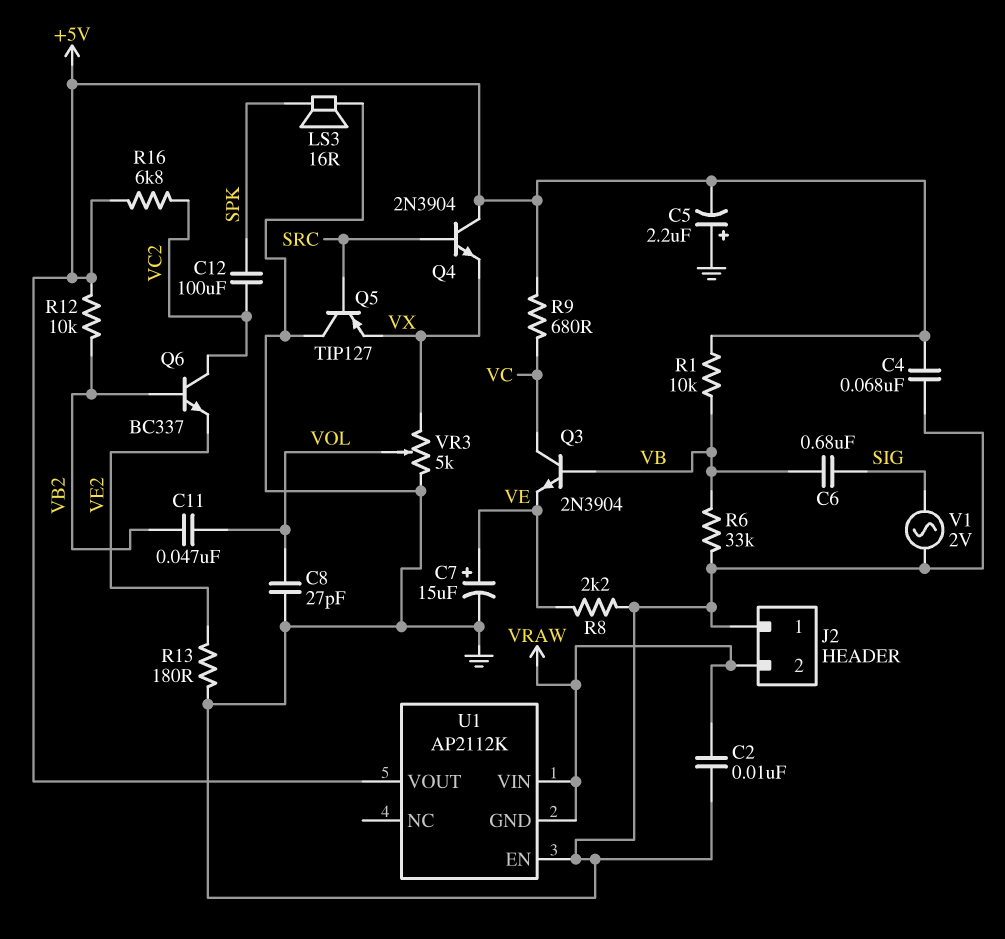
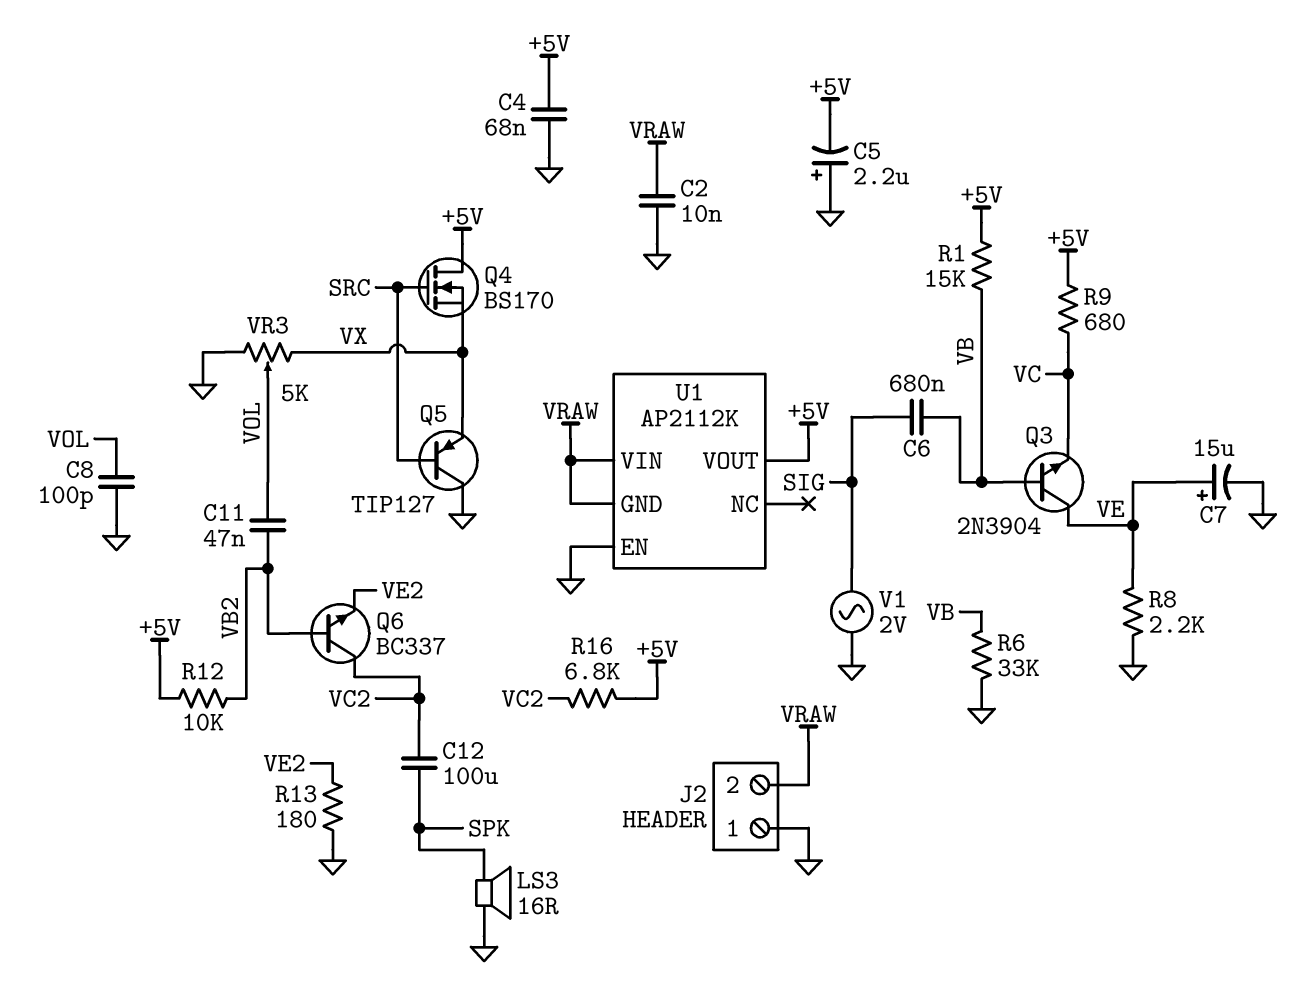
C8: 27pF (GND, VOL) -> 100pF (GND, VOL)
Q3: NPN 2N3904 (B VB, C VC, E VE) -> NPN 2N3904 (B VB, C VE, E VC)
Q4: NPN 2N3904 (B SRC, C +5V, E VX) -> NMOS BS170 (G SRC, D +5V, S VX)
R1: 10k (+5V, VB) -> 15k (+5V, VB)

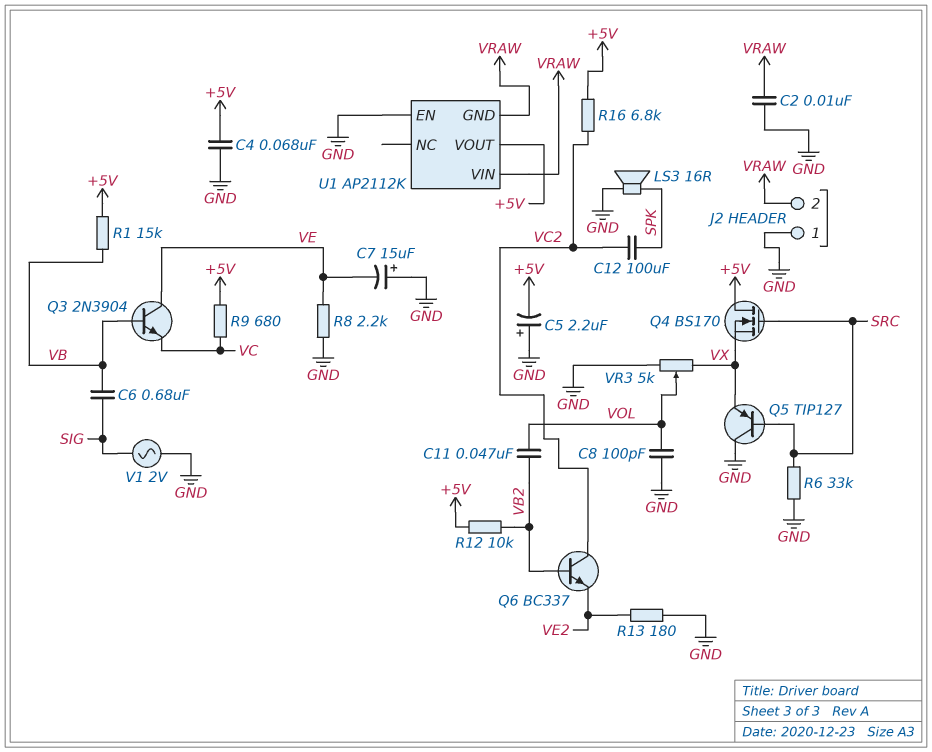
C7: 15uF (plus VE, minus GND) -> 15uF (plus GND, minus VE)
R6: 33k (GND, VB) -> 33k (GND, SRC)

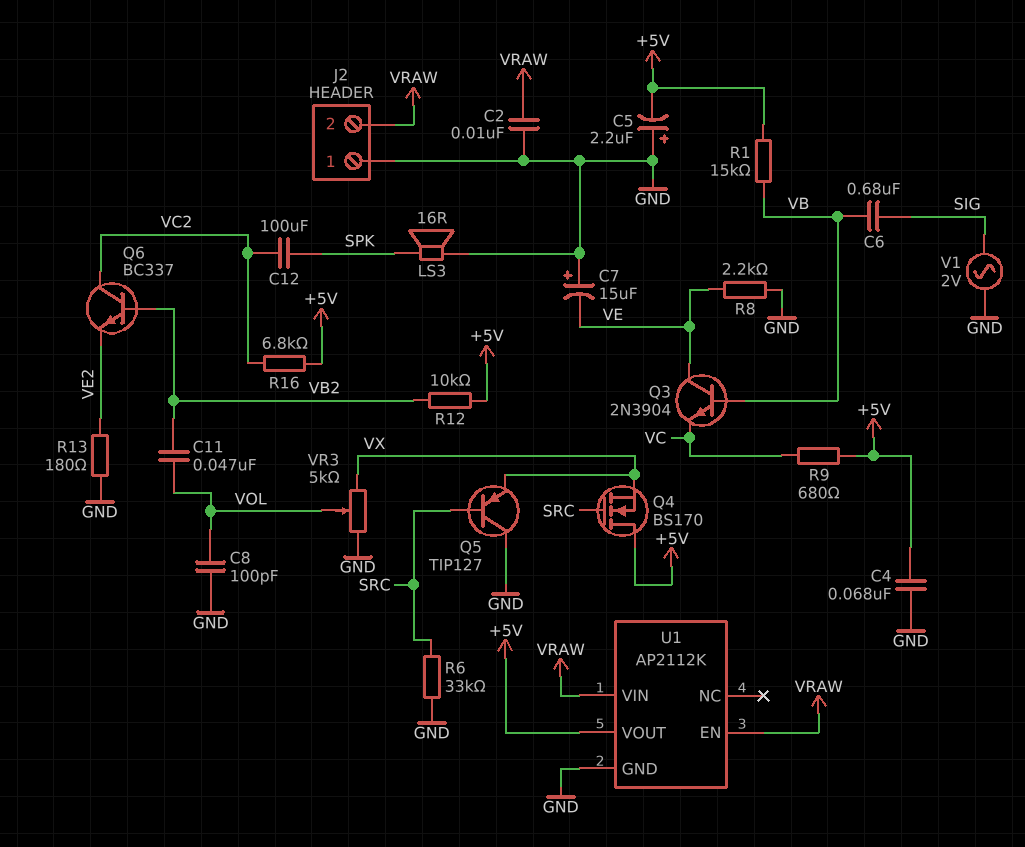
U1 pin EN: GND -> VRAW
U1 pin GND: VRAW -> GND

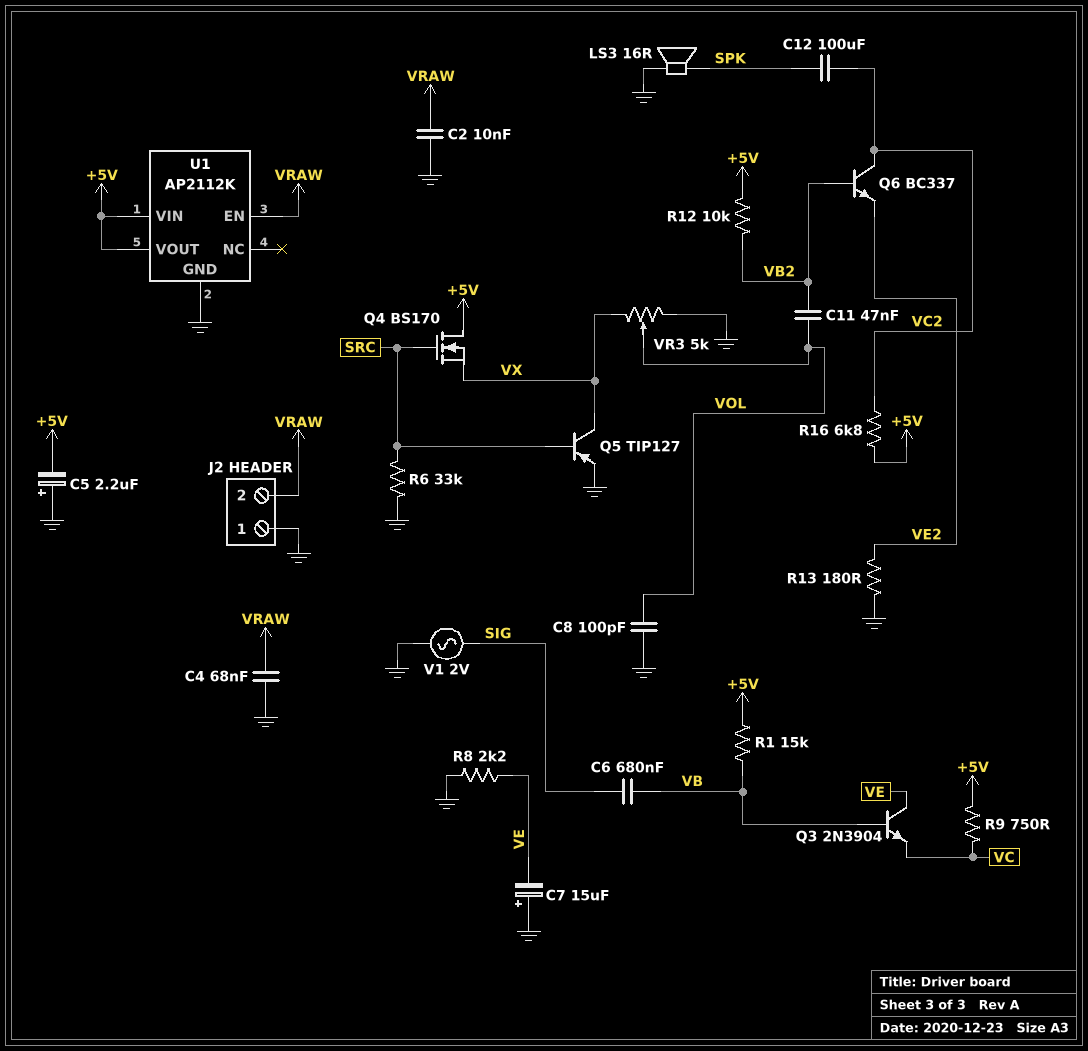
C4: 68nF (+5V, GND) -> 68nF (GND, VRAW)
Q5: PNP TIP127 (B SRC, C GND, E VX) -> PNP TIP127 (B SRC, C VX, E GND)
R9: 680 (+5V, VC) -> 750 (+5V, VC)
U1 pin VIN: VRAW -> +5V

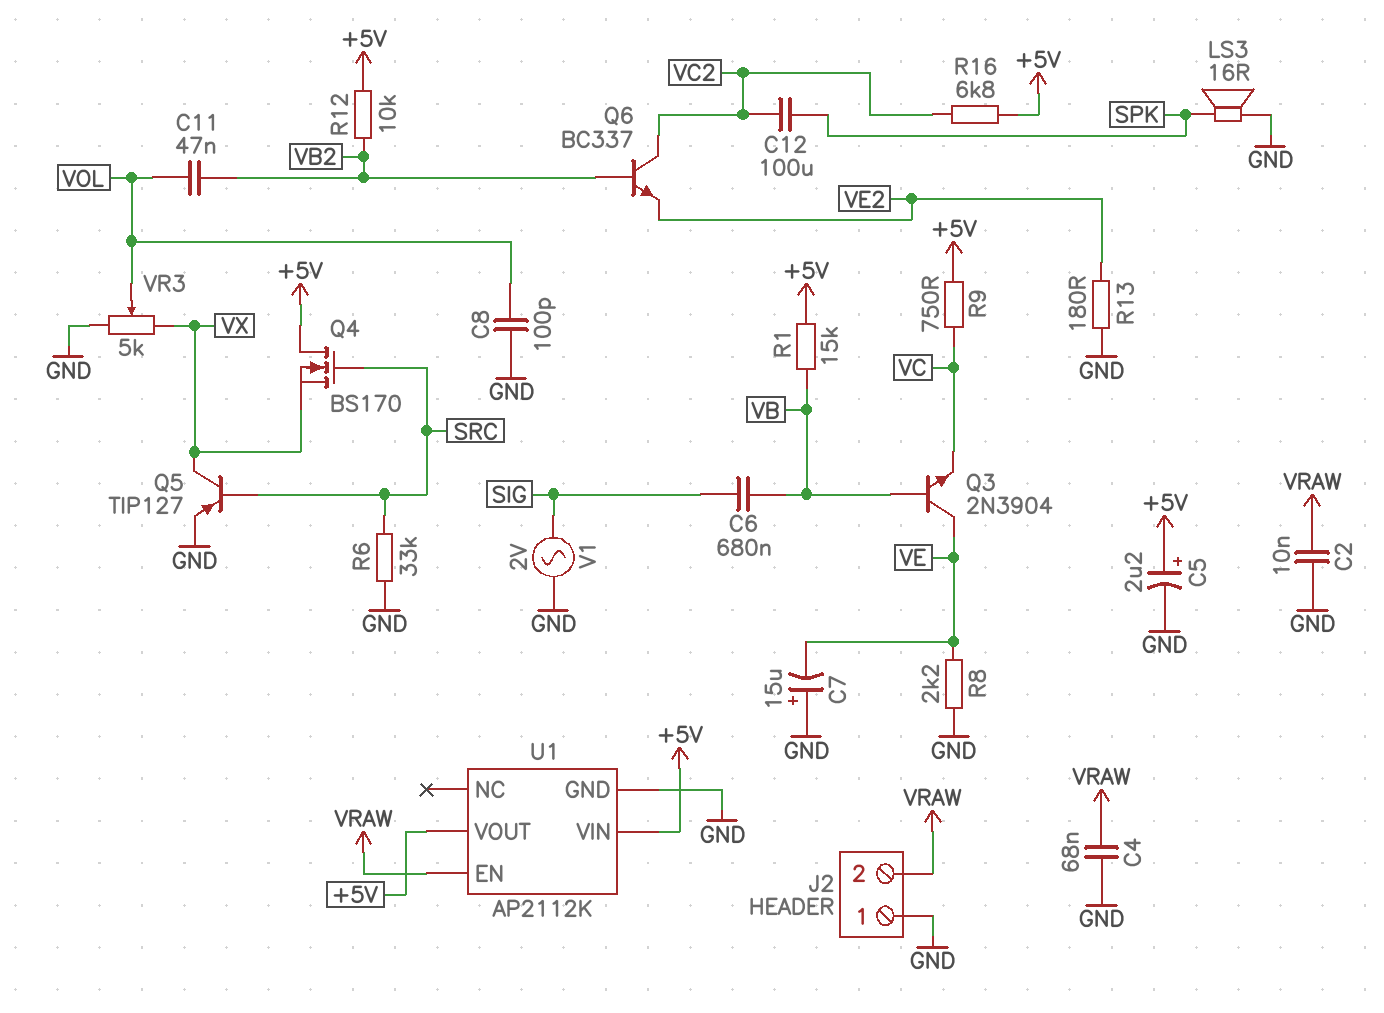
C5: 2.2uF (plus GND, minus +5V) -> 2.2uF (plus +5V, minus GND)

